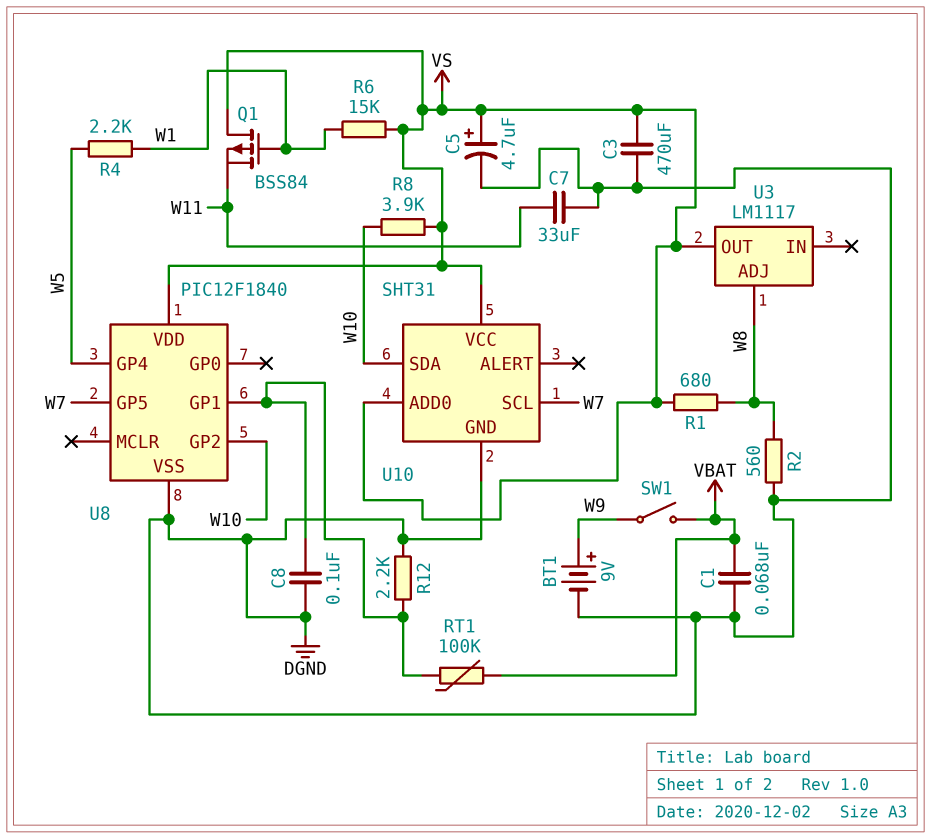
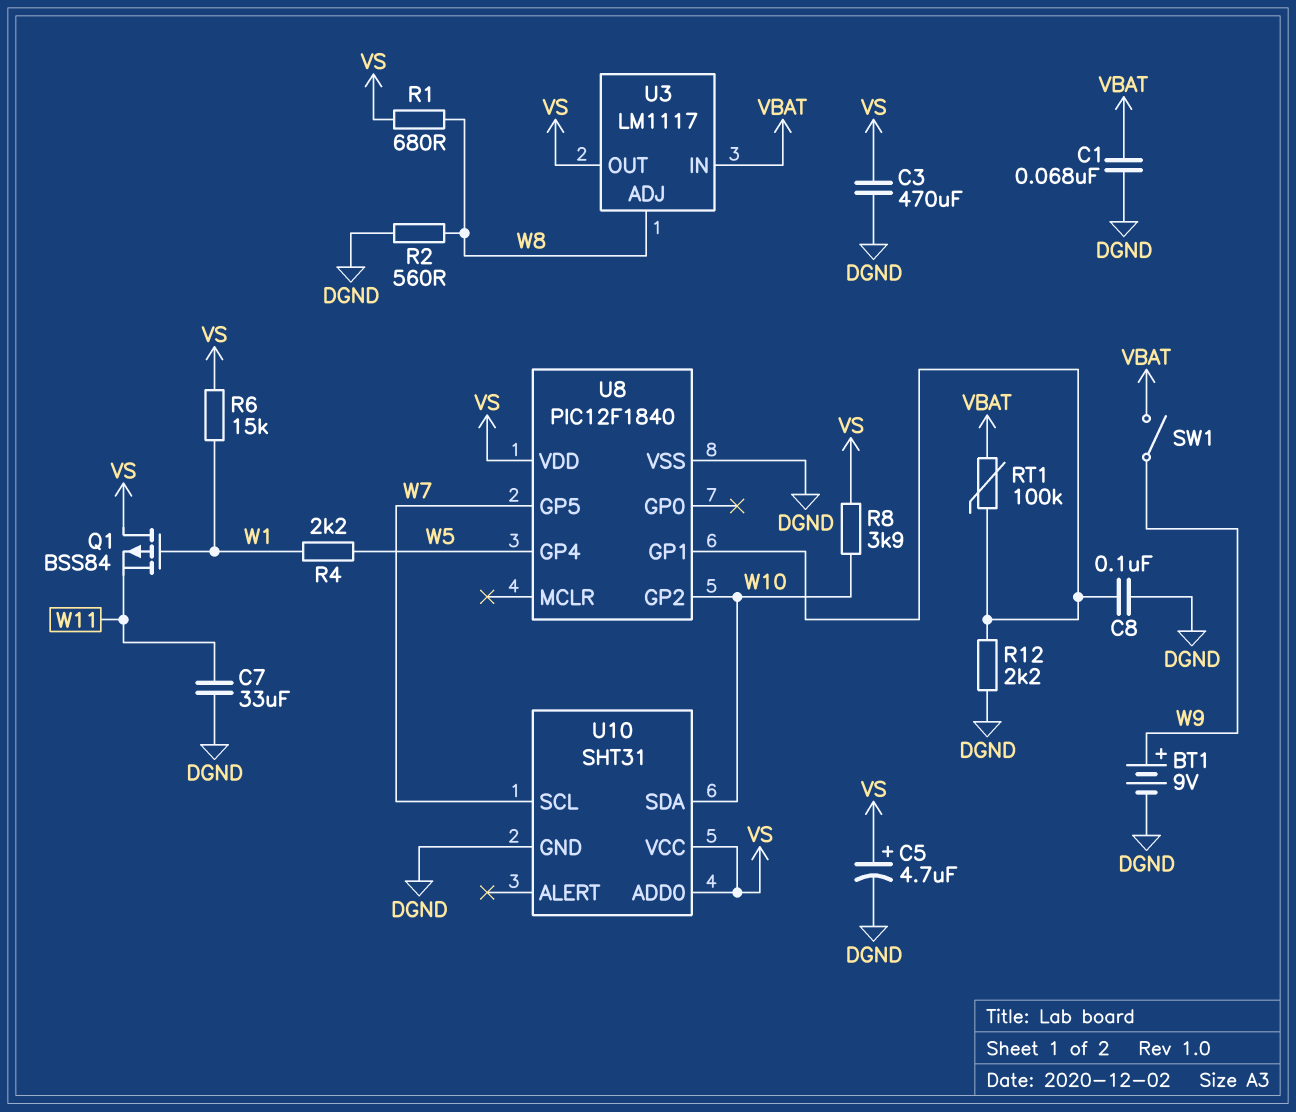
U3 pin IN: none -> VBAT

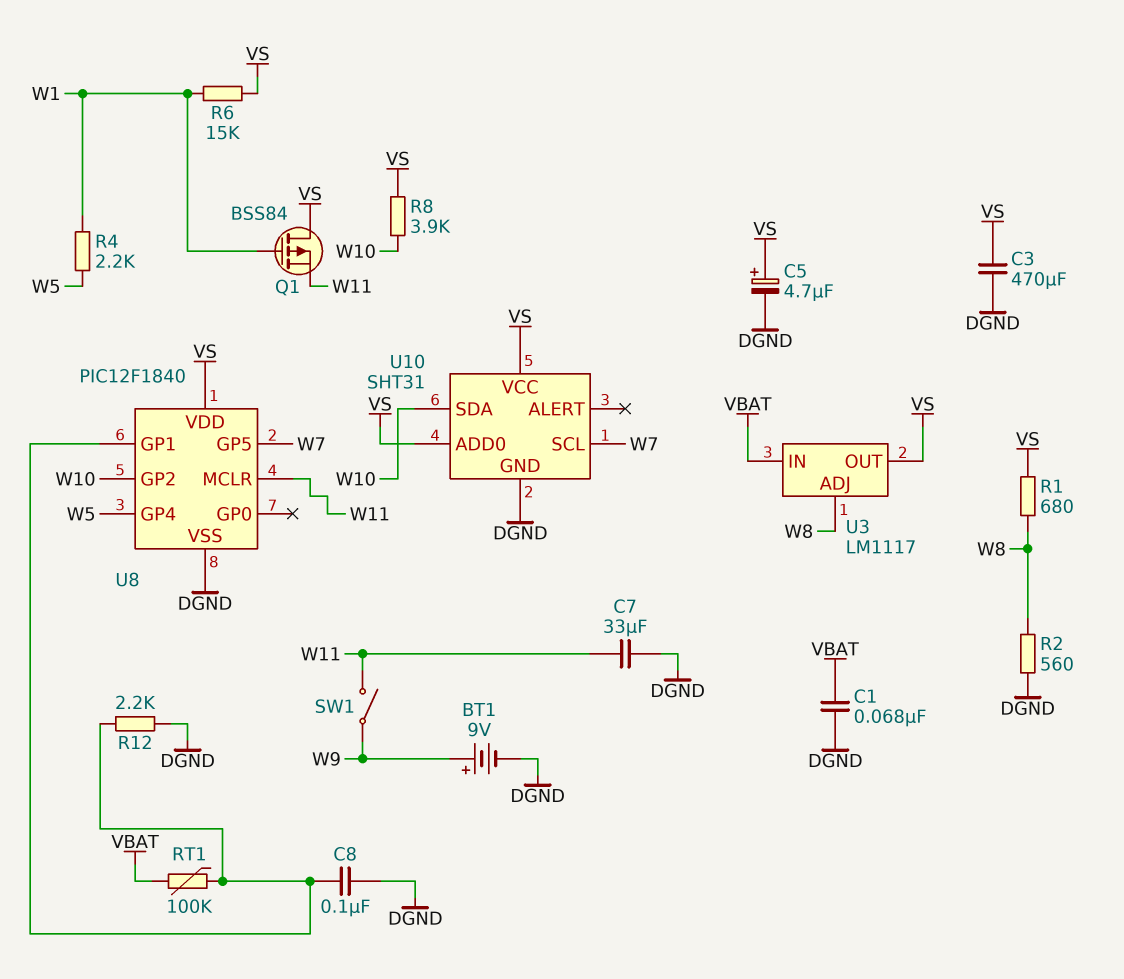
SW1: switch (VBAT, W9) -> switch (W9, W11)
U8 pin MCLR: none -> W11

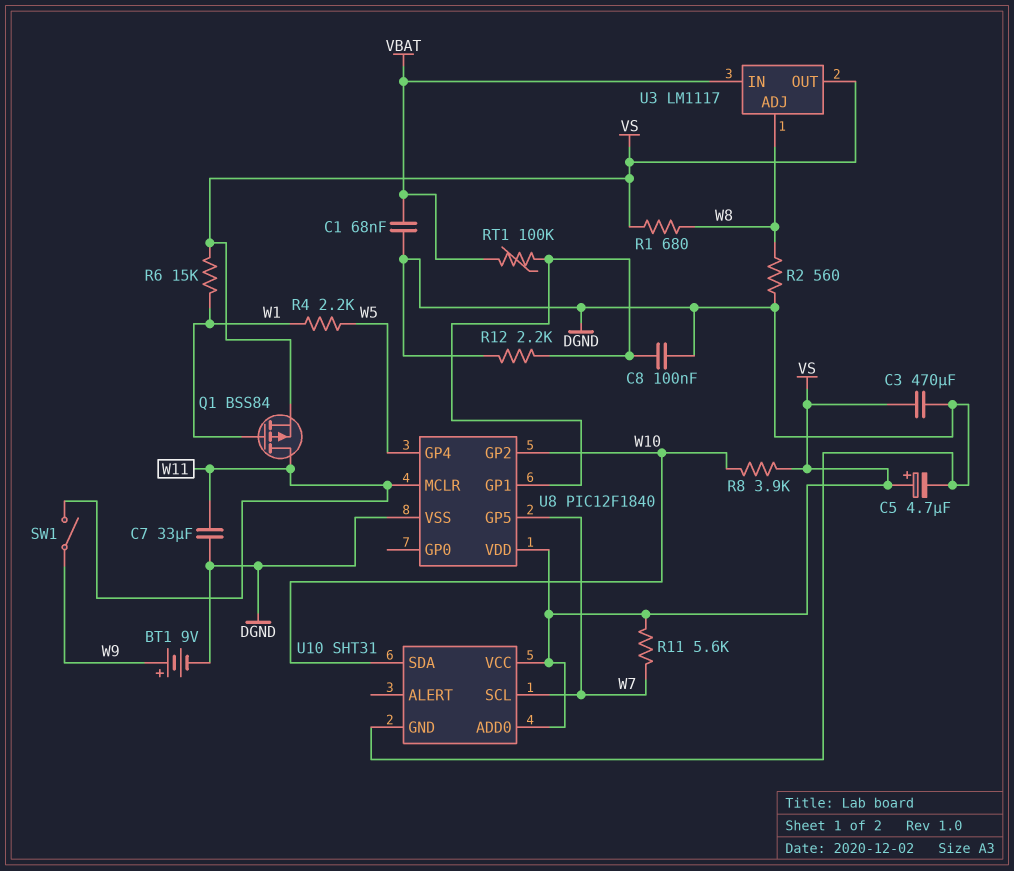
Q1: PMOS BSS84 (G W1, D VS, S W11) -> PMOS BSS84 (G W1, D W11, S VS)
R11: none -> 5.6k (VS, W7)

